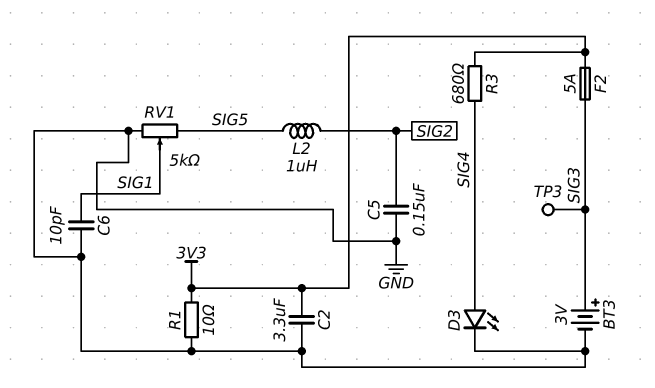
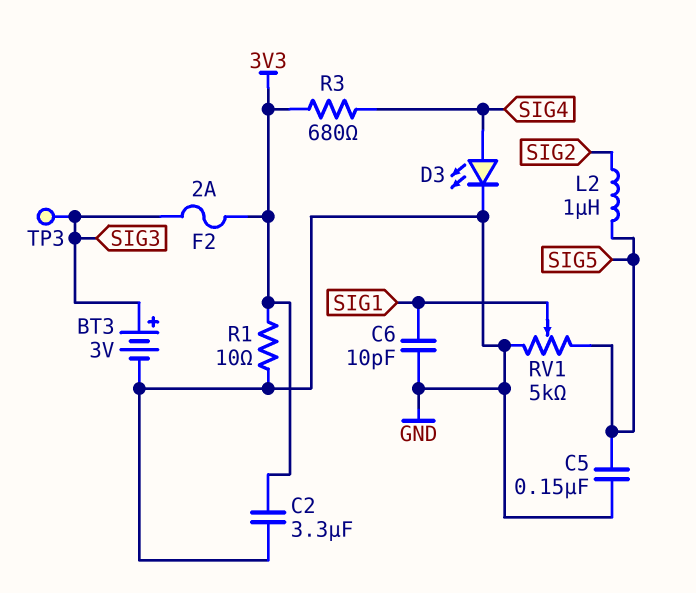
C5: 150nF (GND, SIG2) -> 150nF (GND, SIG5)
F2: 5A (3V3, SIG3) -> 2A (3V3, SIG3)

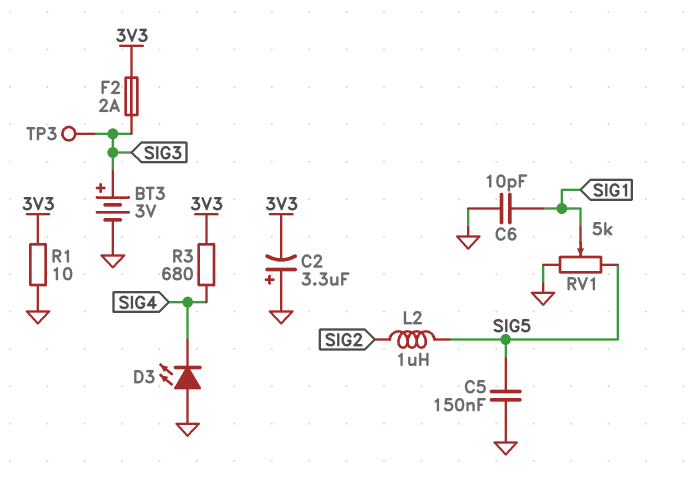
C2: 3.3uF (3V3, GND) -> 3.3uF (plus GND, minus 3V3)
D3: LED (A SIG4, K GND) -> LED (A GND, K SIG4)

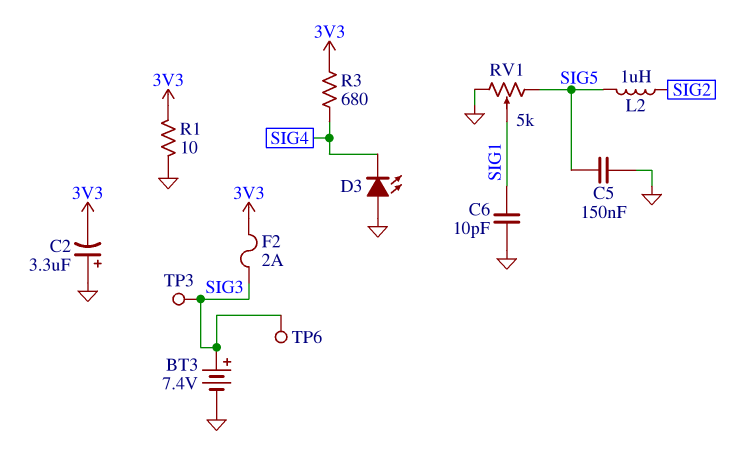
BT3: 3V (plus SIG3, minus GND) -> 7.4V (plus SIG3, minus GND)
TP6: none -> test point (SIG3)

